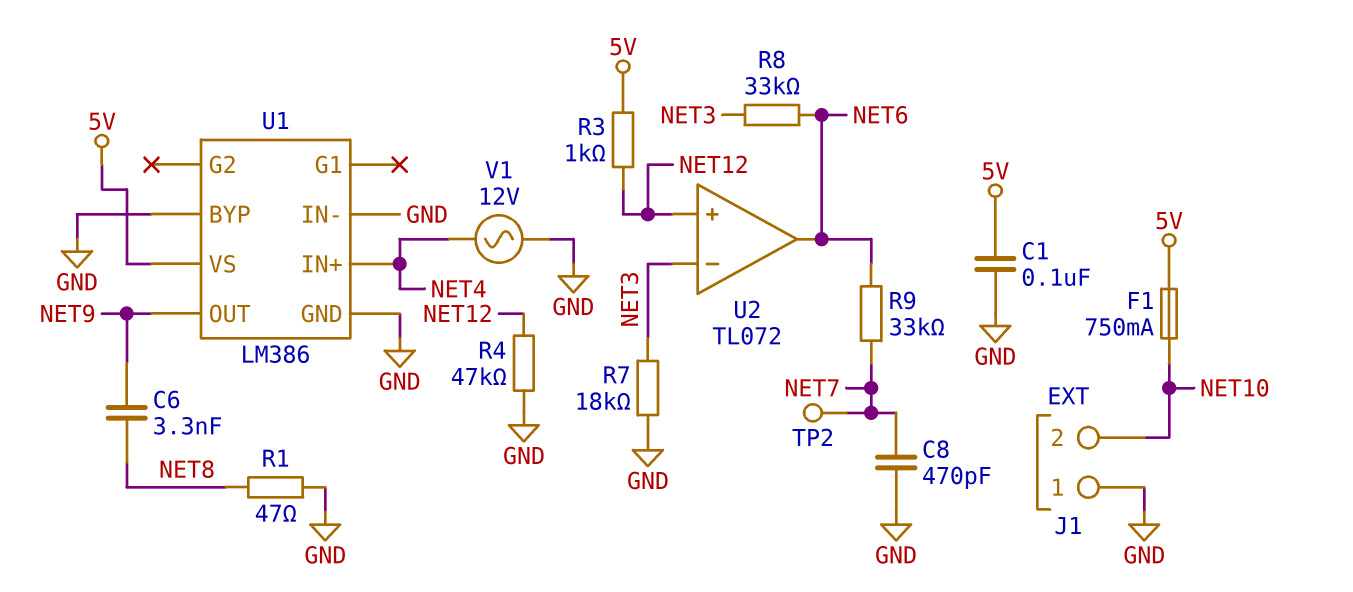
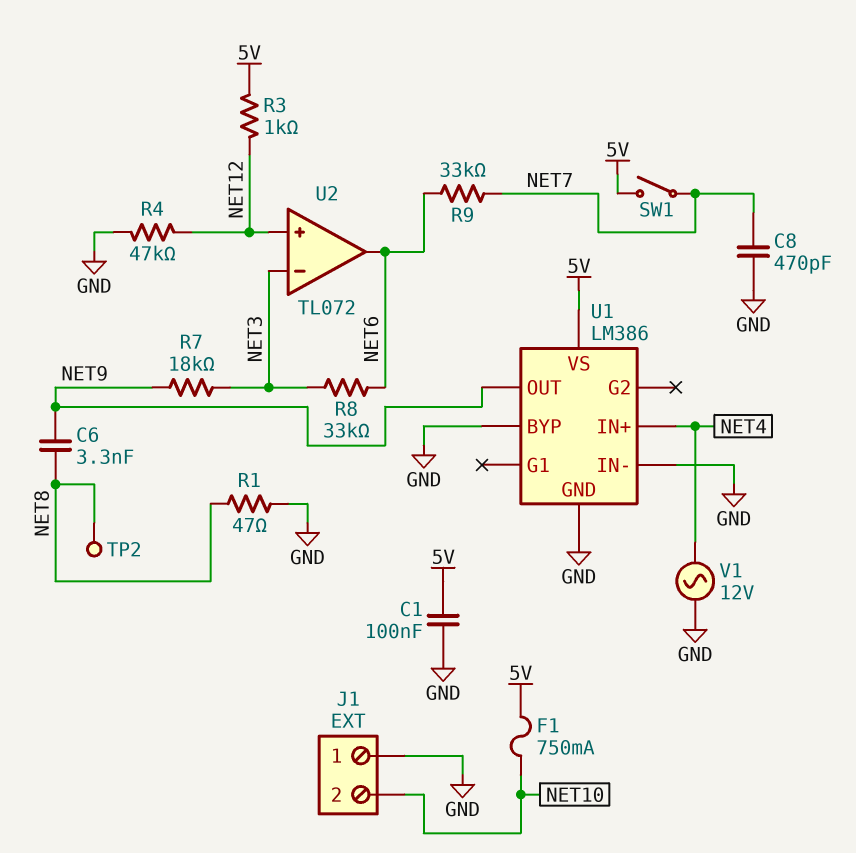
R7: 18k (GND, NET3) -> 18k (NET3, NET9)
SW1: none -> switch (5V, NET7)
TP2: test point (NET7) -> test point (NET8)

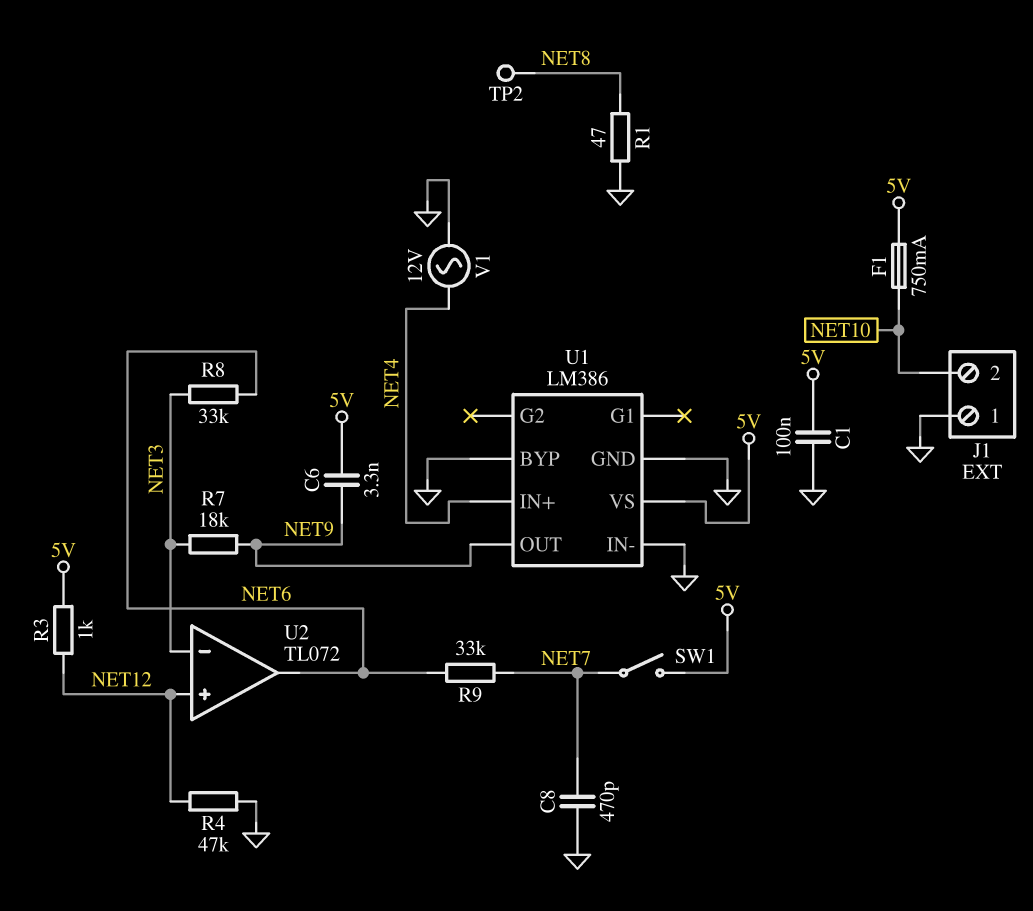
C6: 3.3nF (NET8, NET9) -> 3.3nF (5V, NET9)

